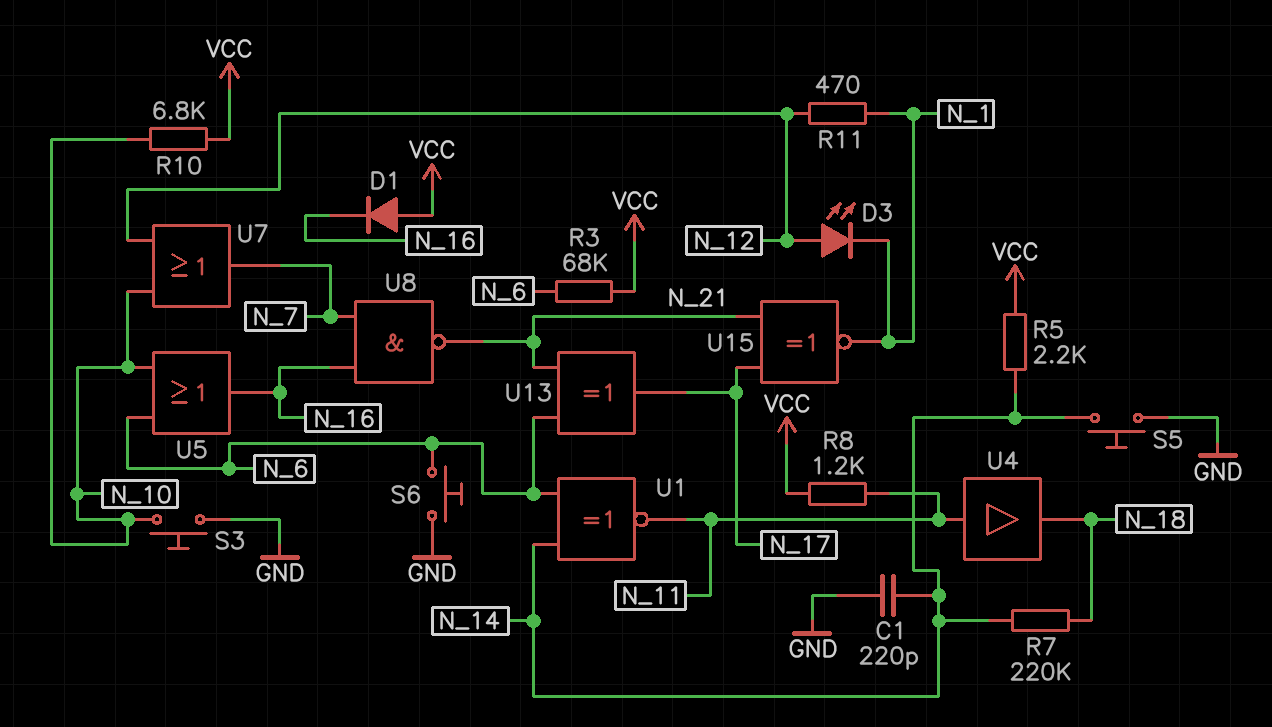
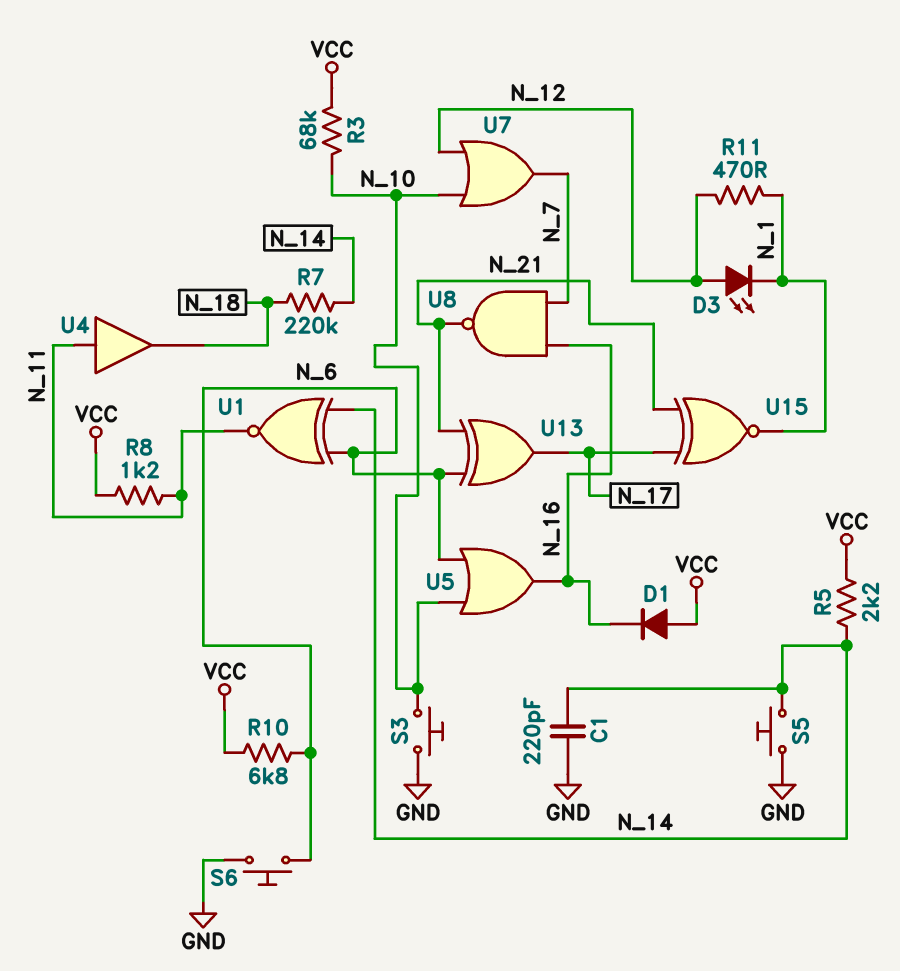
R3: 68k (N_6, VCC) -> 68k (N_10, VCC)
R10: 6.8k (N_10, VCC) -> 6.8k (N_6, VCC)

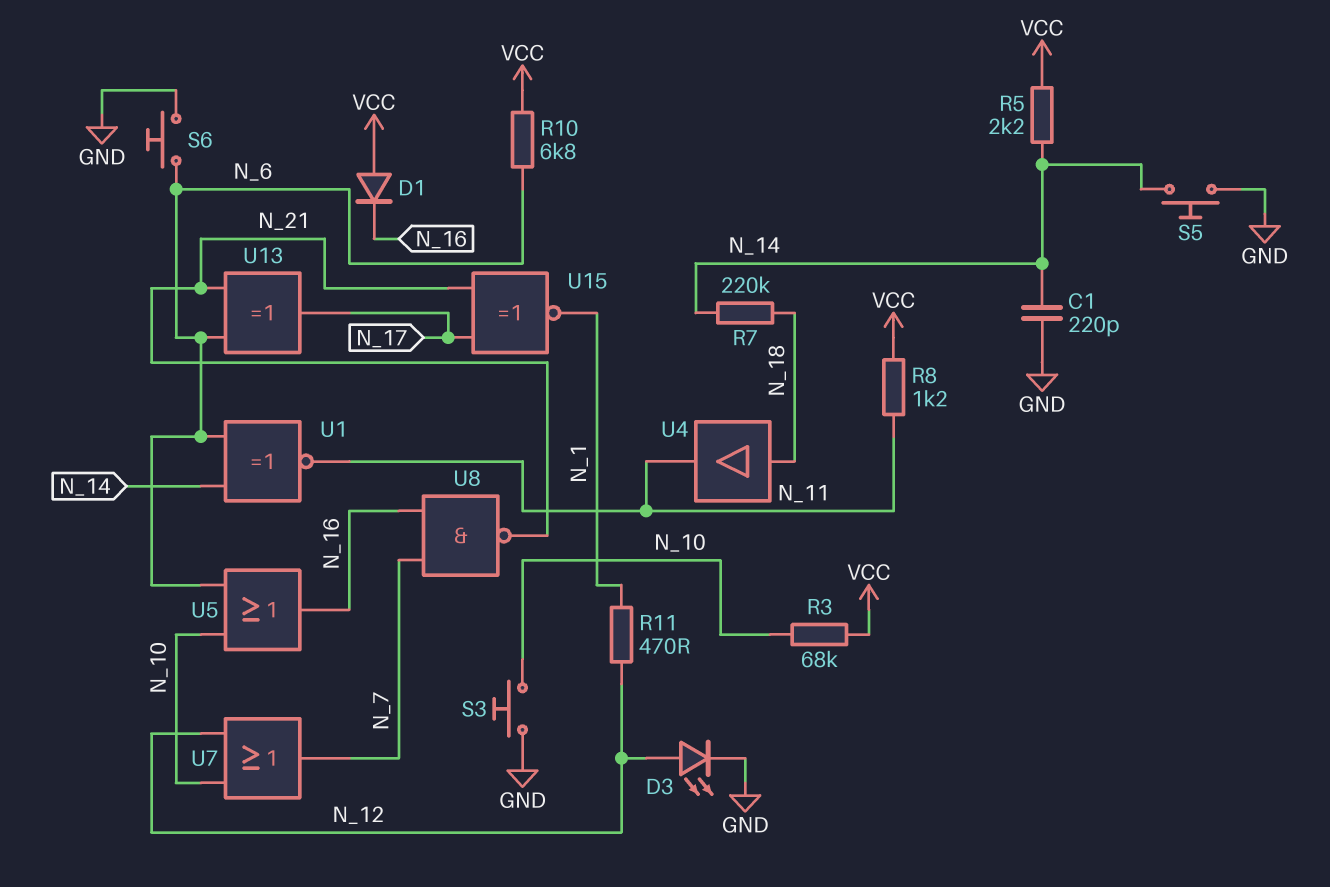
D3: LED (A N_12, K N_1) -> LED (A N_12, K GND)
U4: buffer (in N_11, out N_18) -> buffer (in N_18, out N_11)

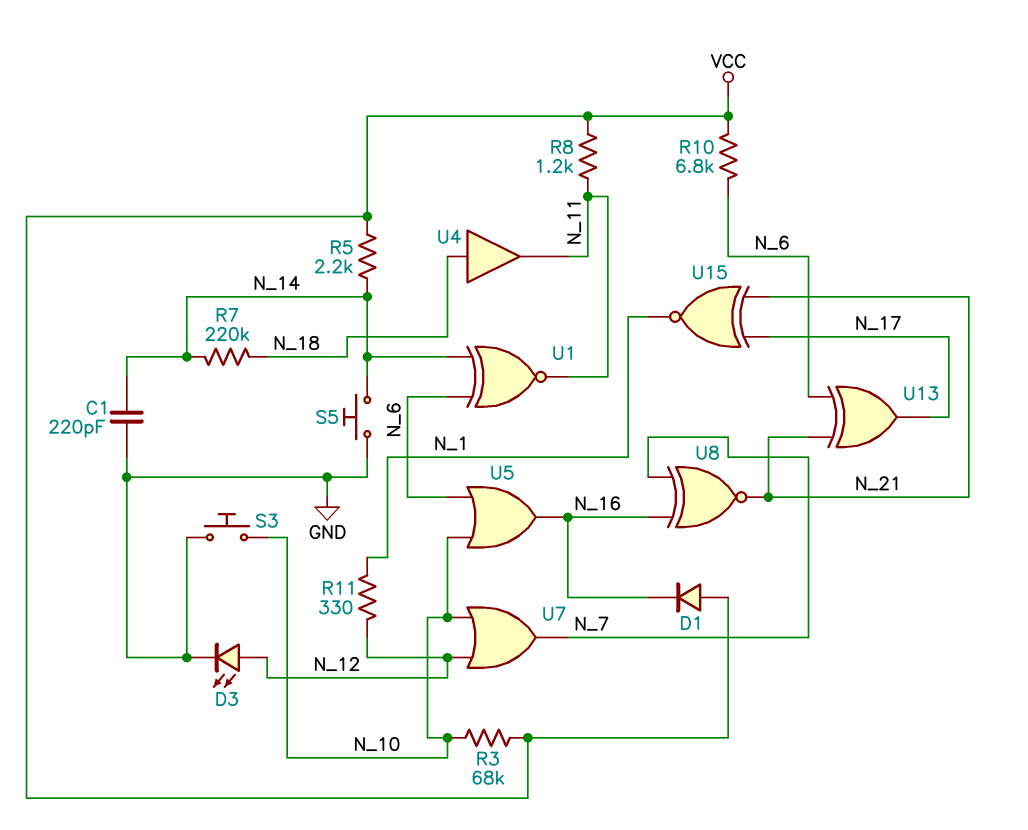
R11: 470 (N_1, N_12) -> 330 (N_1, N_12)
S6: button (GND, N_6) -> none
U8: NAND (in N_7, in N_16, out N_21) -> XNOR (in N_7, in N_16, out N_21)

